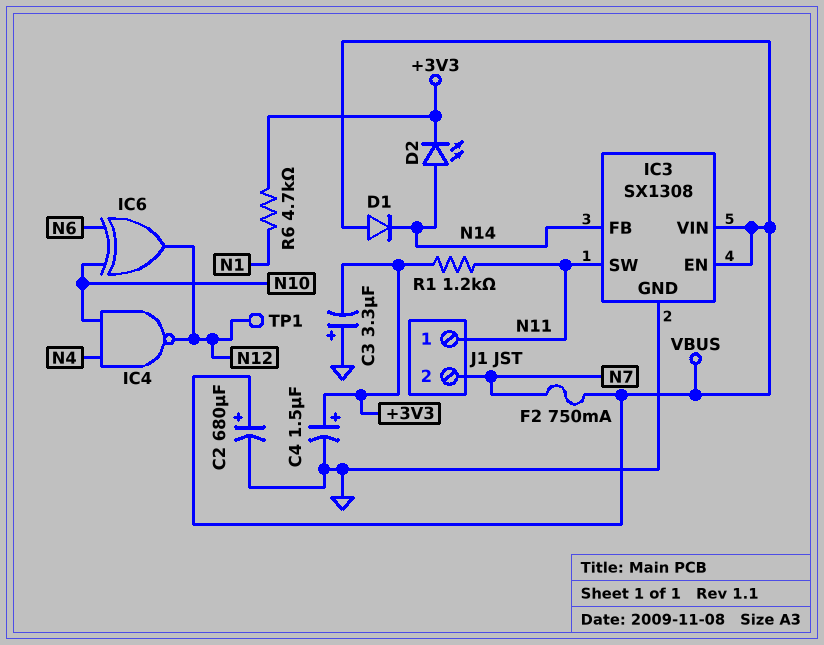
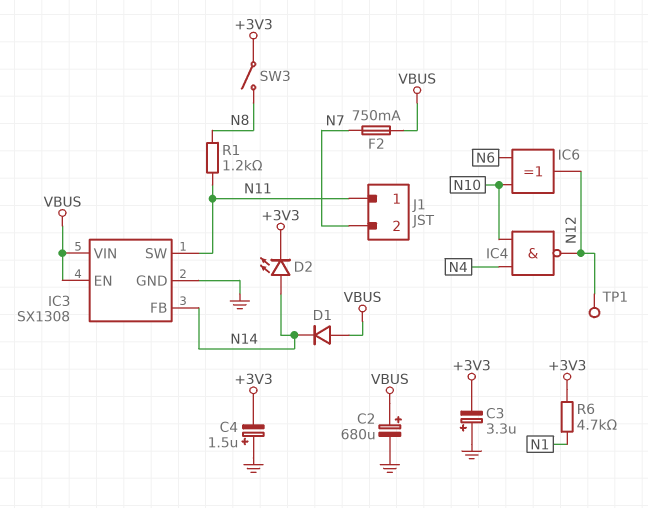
C4: 1.5uF (plus +3V3, minus GND) -> 1.5uF (plus GND, minus +3V3)
R1: 1.2k (+3V3, N11) -> 1.2k (N8, N11)
SW3: none -> switch (+3V3, N8)

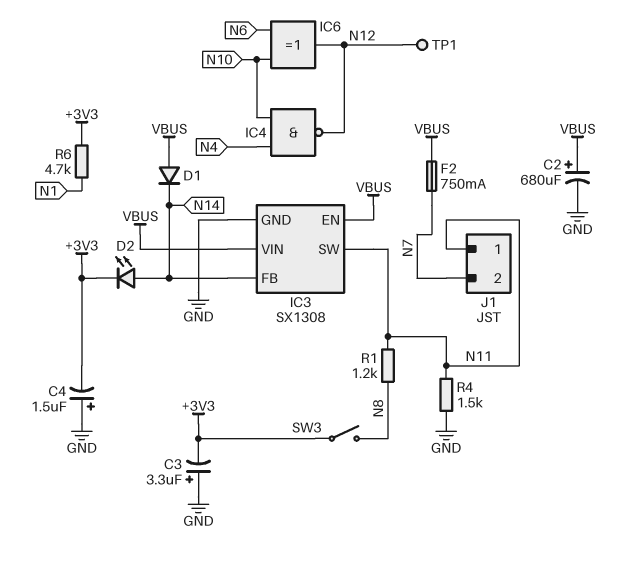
R4: none -> 1.5k (GND, N11)

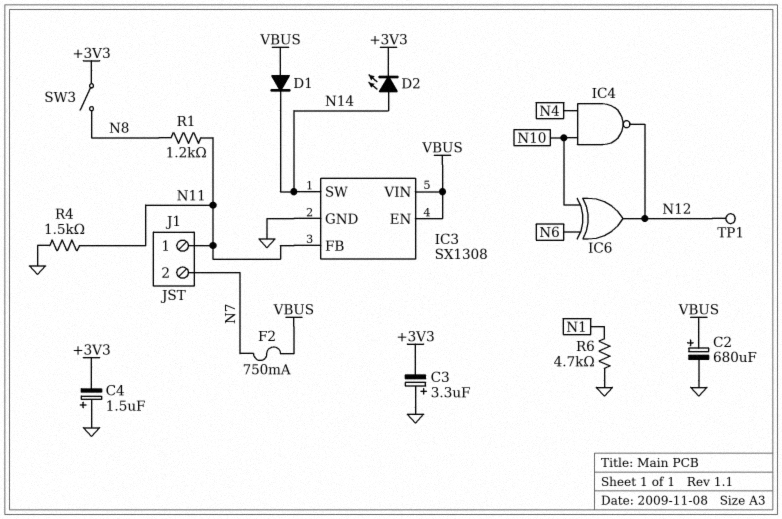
IC3 pin FB: N14 -> N11
IC3 pin SW: N11 -> N14
R6: 4.7k (+3V3, N1) -> 4.7k (GND, N1)

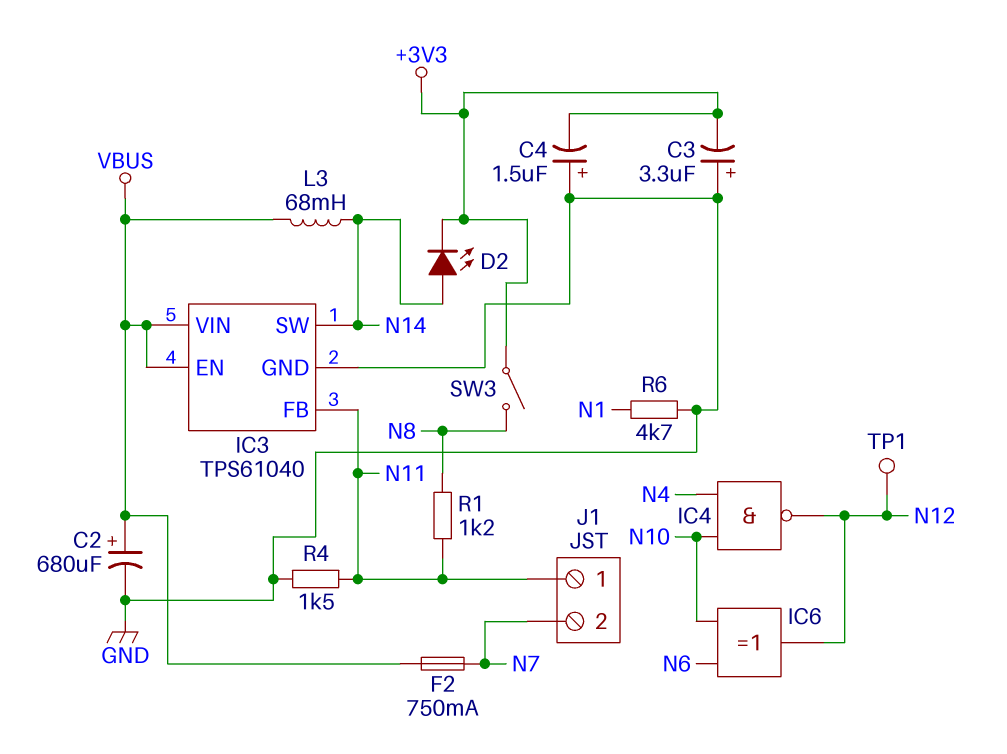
D1: diode (A VBUS, K N14) -> none
IC3: SX1308 -> TPS61040
L3: none -> 68mH (N14, VBUS)

